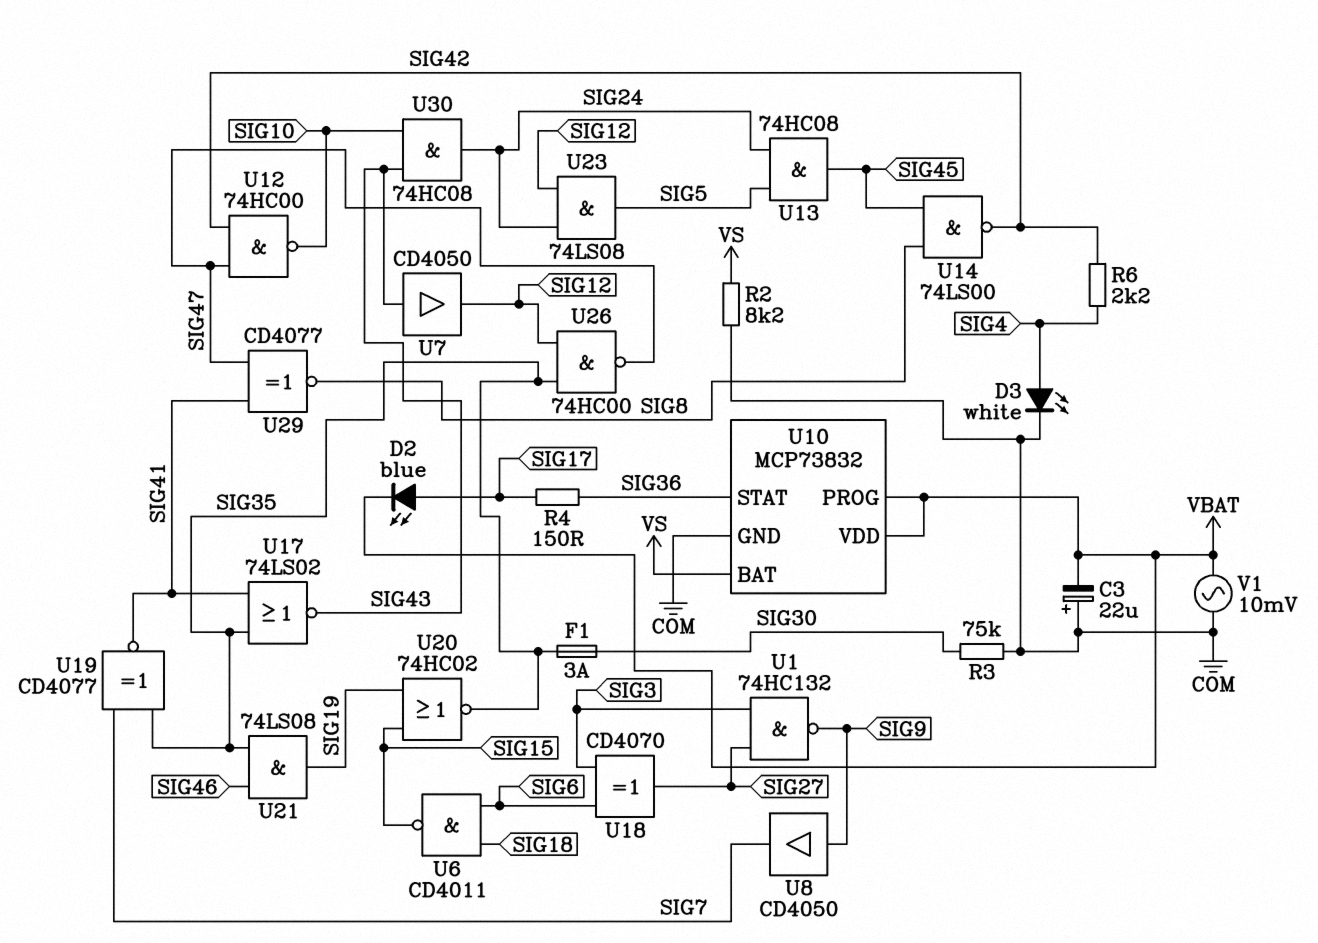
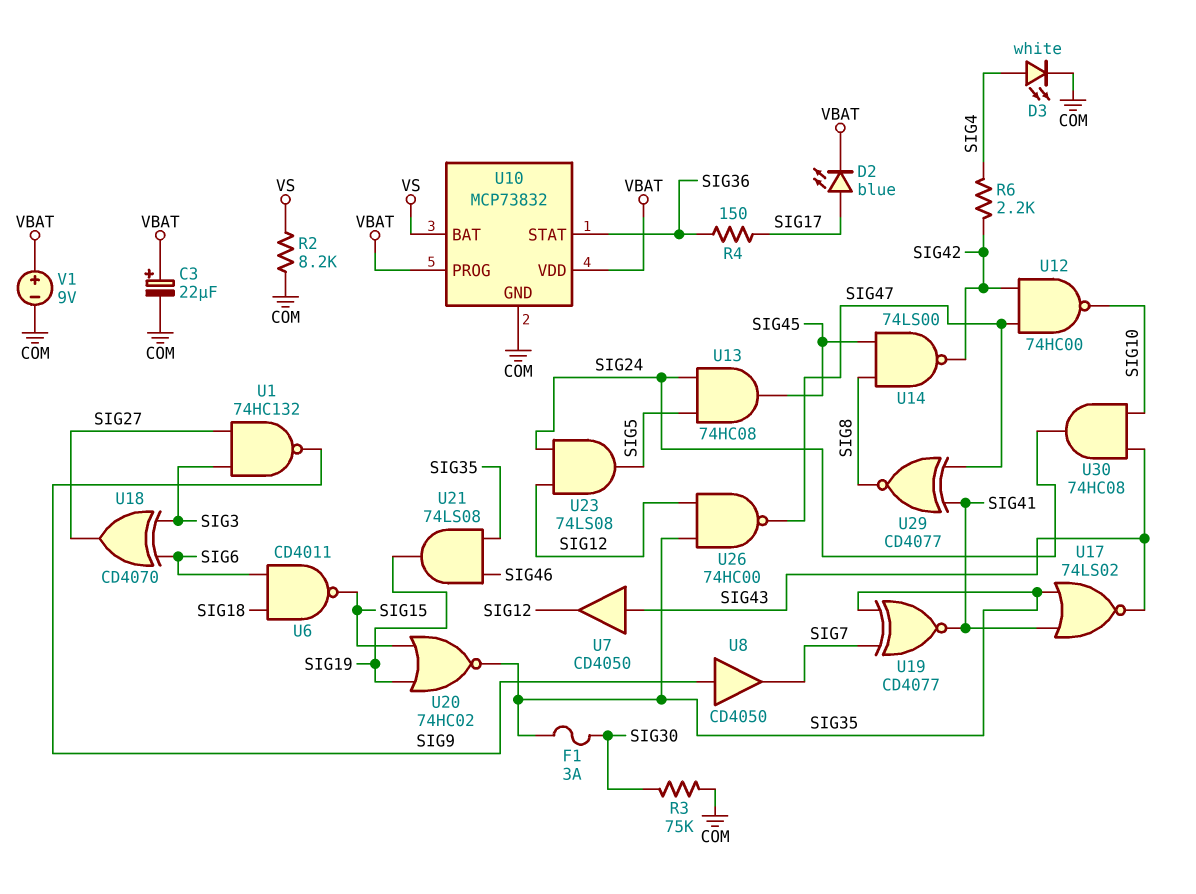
C3: 22uF (plus COM, minus VBAT) -> 22uF (plus VBAT, minus COM)
V1: AC 10mV (COM, VBAT) -> 9V (plus VBAT, minus COM)

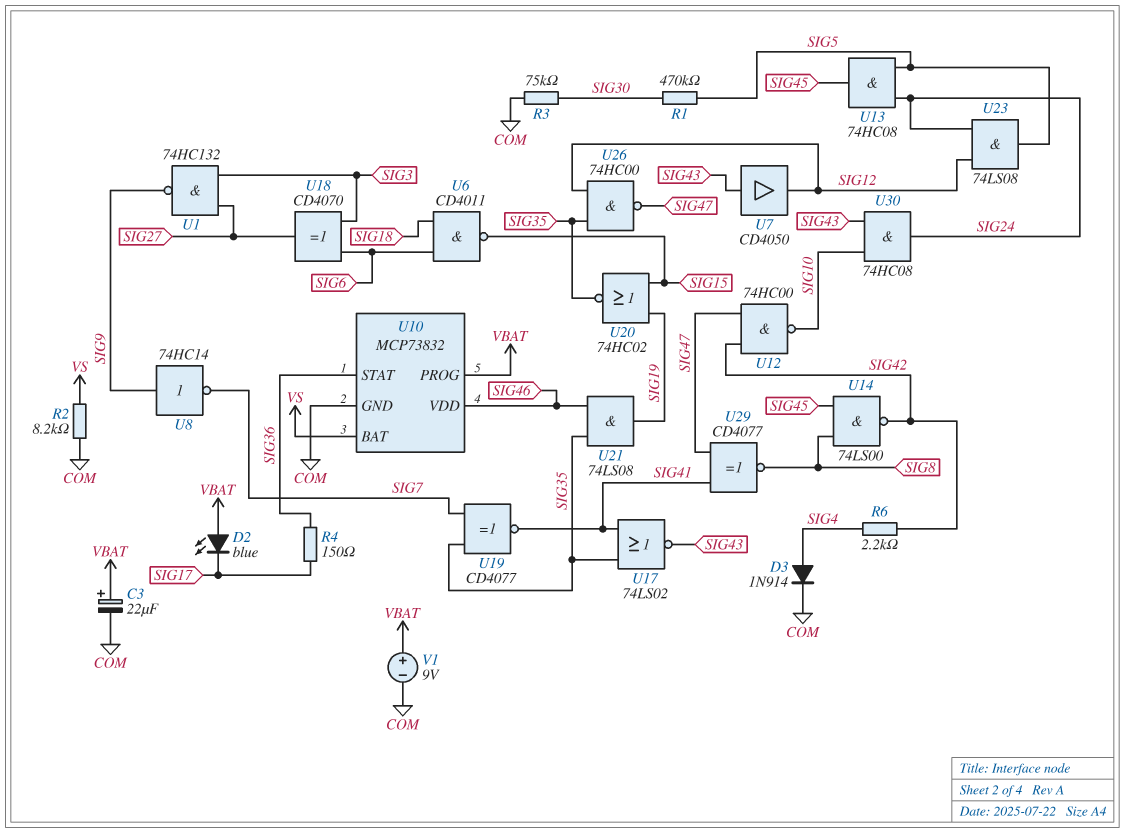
D2: LED blue (A SIG17, K VBAT) -> LED blue (A VBAT, K SIG17)
D3: LED white (A SIG4, K COM) -> diode 1N914 (A SIG4, K COM)
F1: 3A (SIG30, SIG35) -> none
R1: none -> 470k (SIG5, SIG30)
U8: buffer CD4050 (in SIG9, out SIG7) -> NOT 74HC14 (in SIG9, out SIG7)
U10 pin VDD: VBAT -> SIG46

